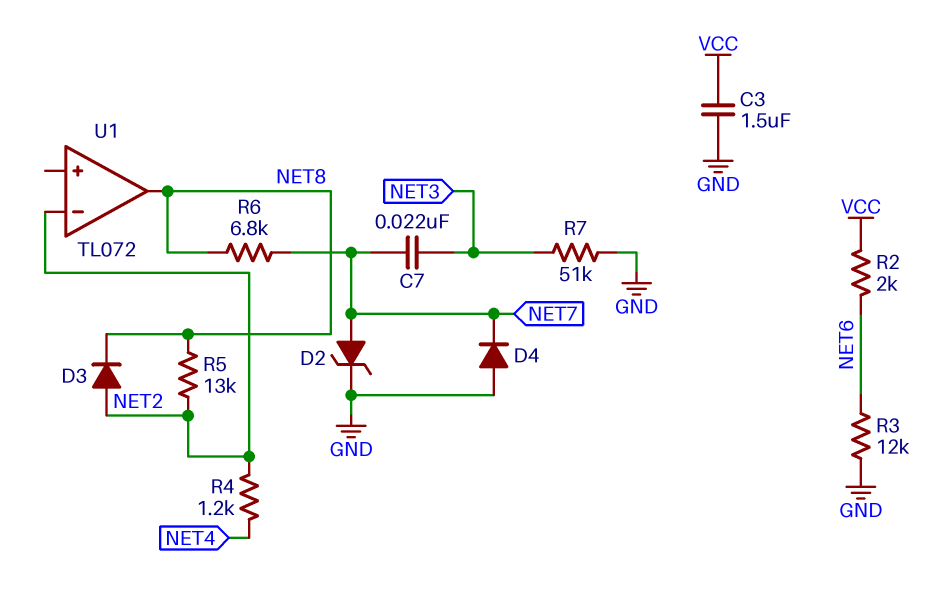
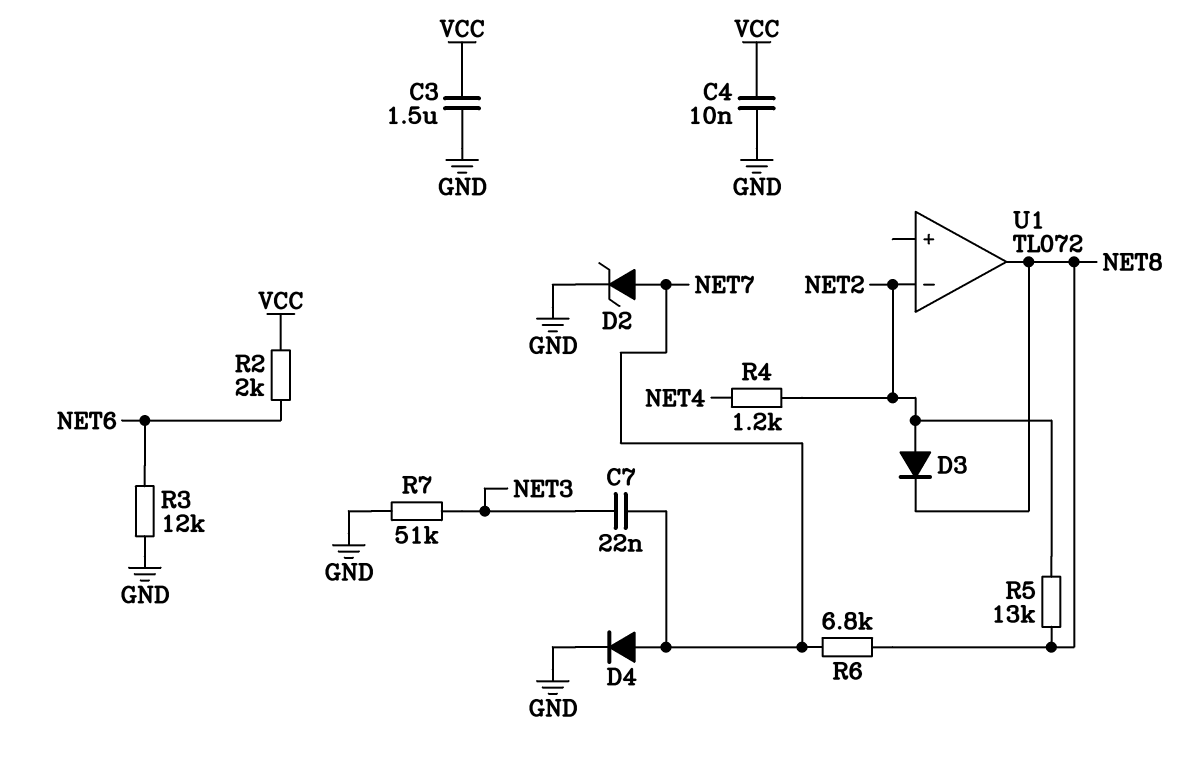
C4: none -> 10nF (GND, VCC)
D4: diode (A GND, K NET7) -> diode (A NET7, K GND)

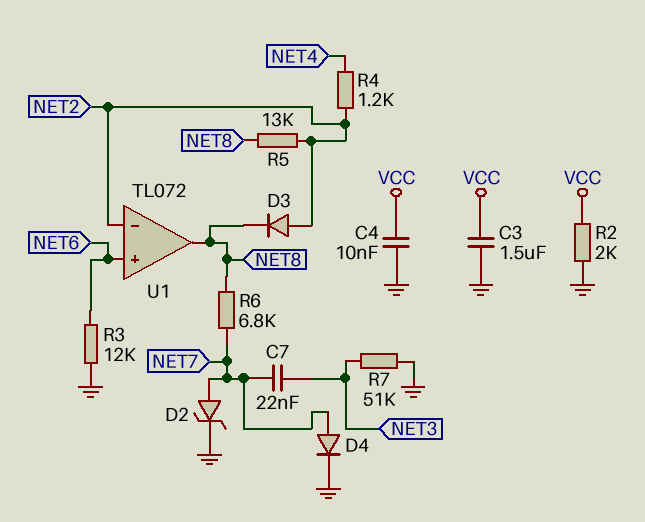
R2: 2k (NET6, VCC) -> 2k (GND, VCC)
U1 pin in+: none -> NET6

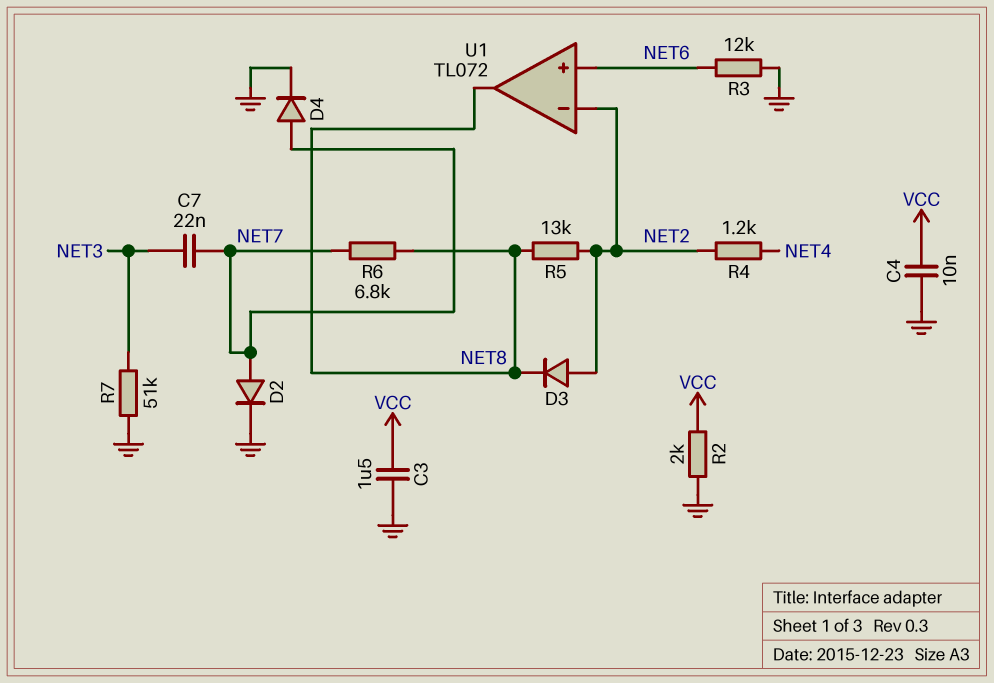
D2: zener (A NET7, K GND) -> diode (A NET7, K GND)

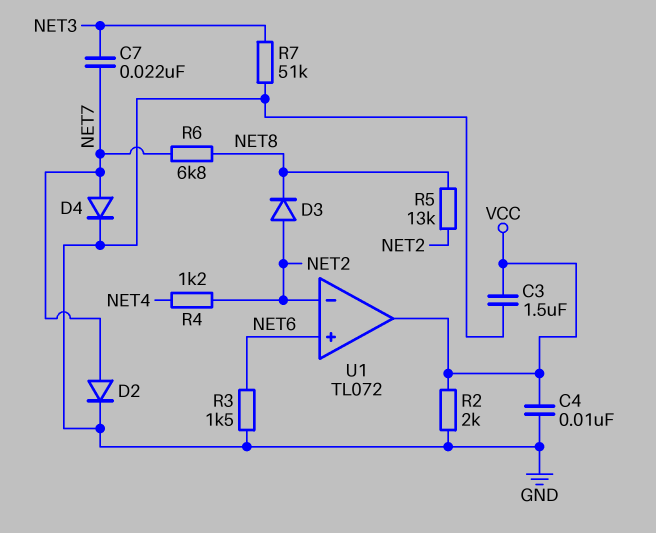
R3: 12k (GND, NET6) -> 1.5k (GND, NET6)
U1 pin out: NET8 -> VCC

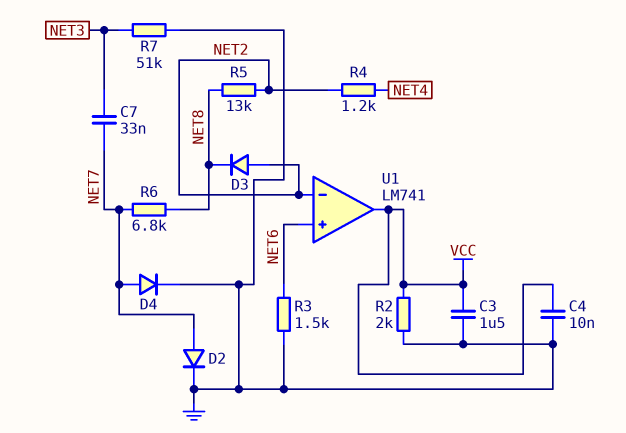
C7: 22nF (NET3, NET7) -> 33nF (NET3, NET7)
U1: TL072 -> LM741

